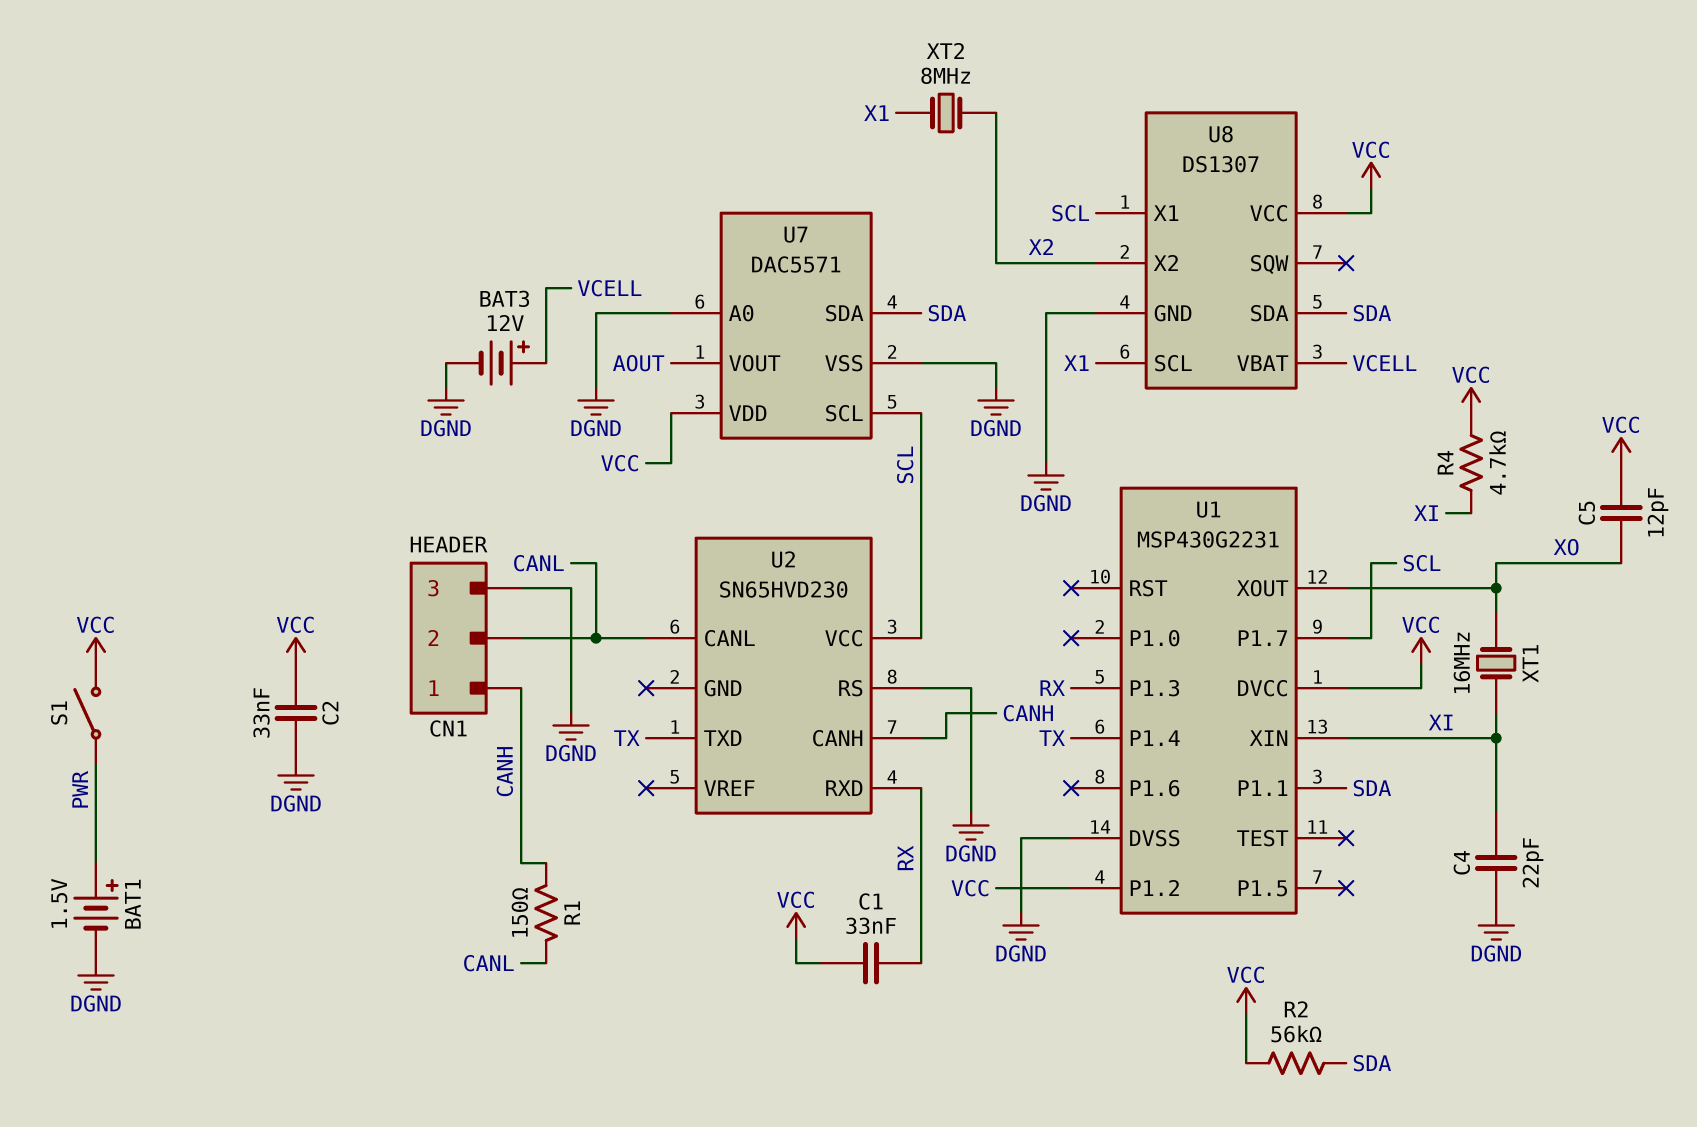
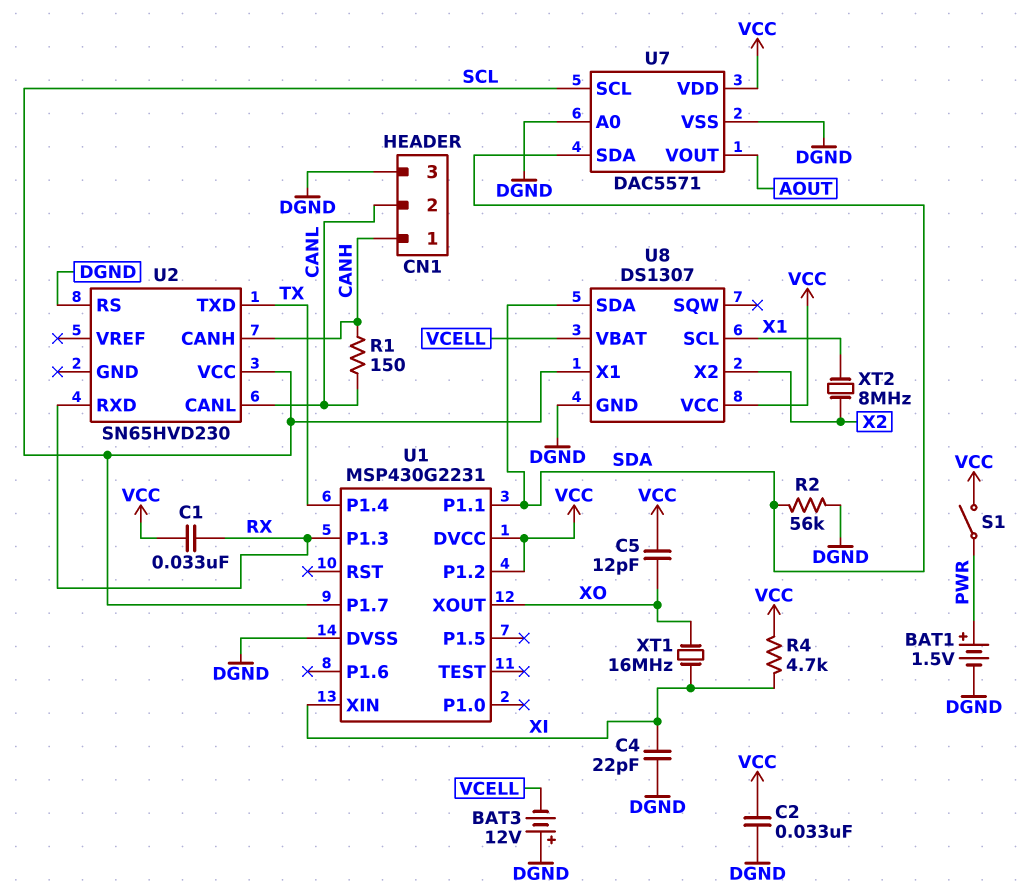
BAT3: 12V (plus VCELL, minus DGND) -> 12V (plus DGND, minus VCELL)
R2: 56k (SDA, VCC) -> 56k (DGND, SDA)

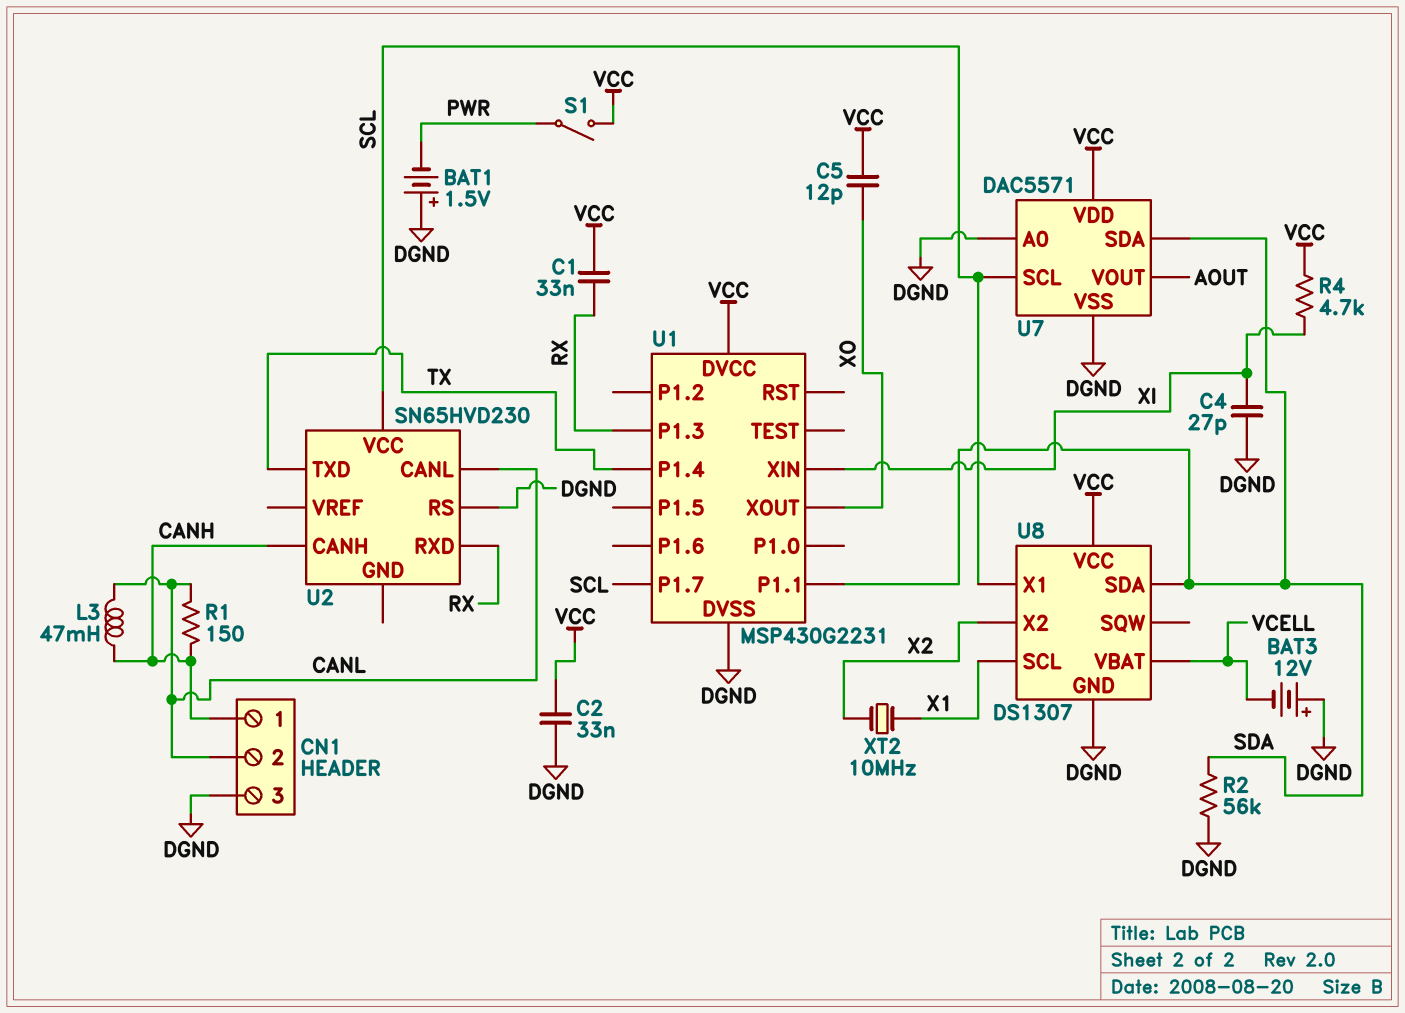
BAT1: 1.5V (plus PWR, minus DGND) -> 1.5V (plus DGND, minus PWR)
C4: 22pF (DGND, XI) -> 27pF (DGND, XI)
L3: none -> 47mH (CANH, CANL)
U1 pin P1.2: VCC -> none
XT1: 16MHz (XI, XO) -> none
XT2: 8MHz (X1, X2) -> 10MHz (X1, X2)

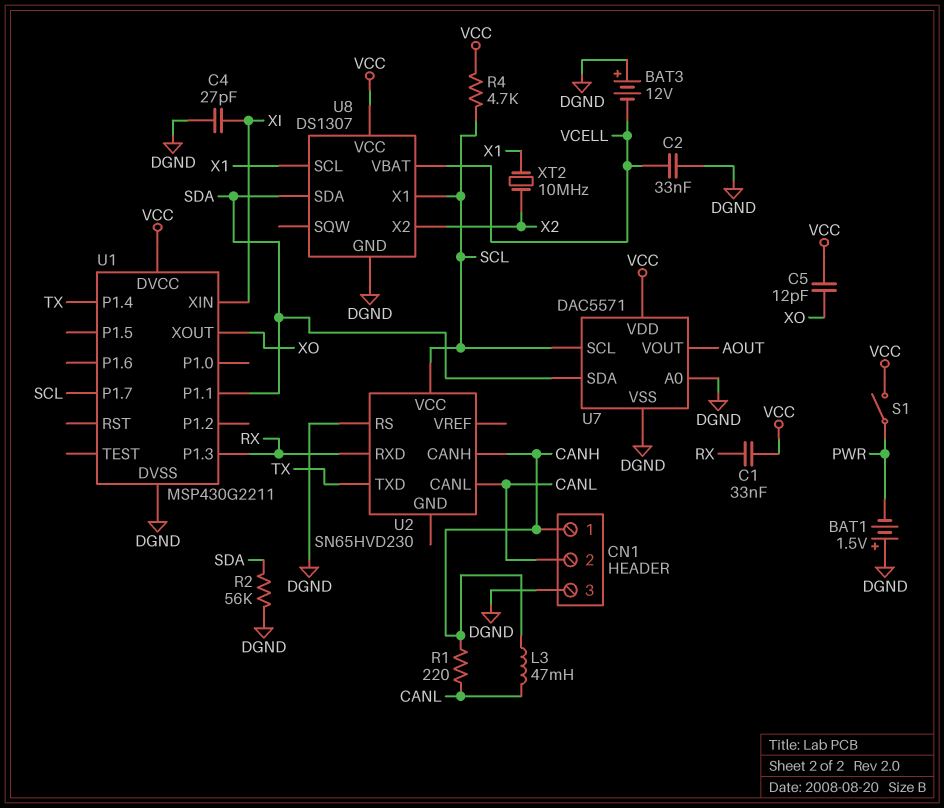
C2: 33nF (DGND, VCC) -> 33nF (DGND, VCELL)
R1: 150 (CANH, CANL) -> 220 (CANH, CANL)
R4: 4.7k (VCC, XI) -> 4.7k (SCL, VCC)
U1: MSP430G2231 -> MSP430G2211

